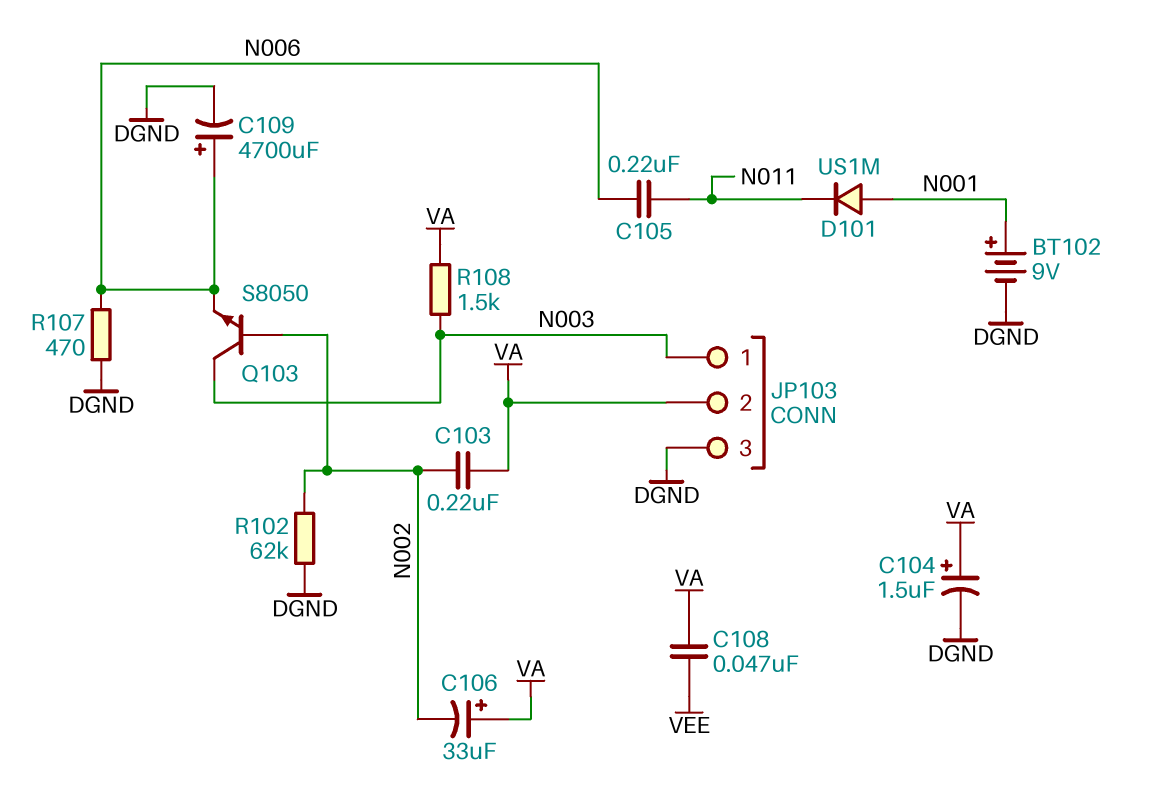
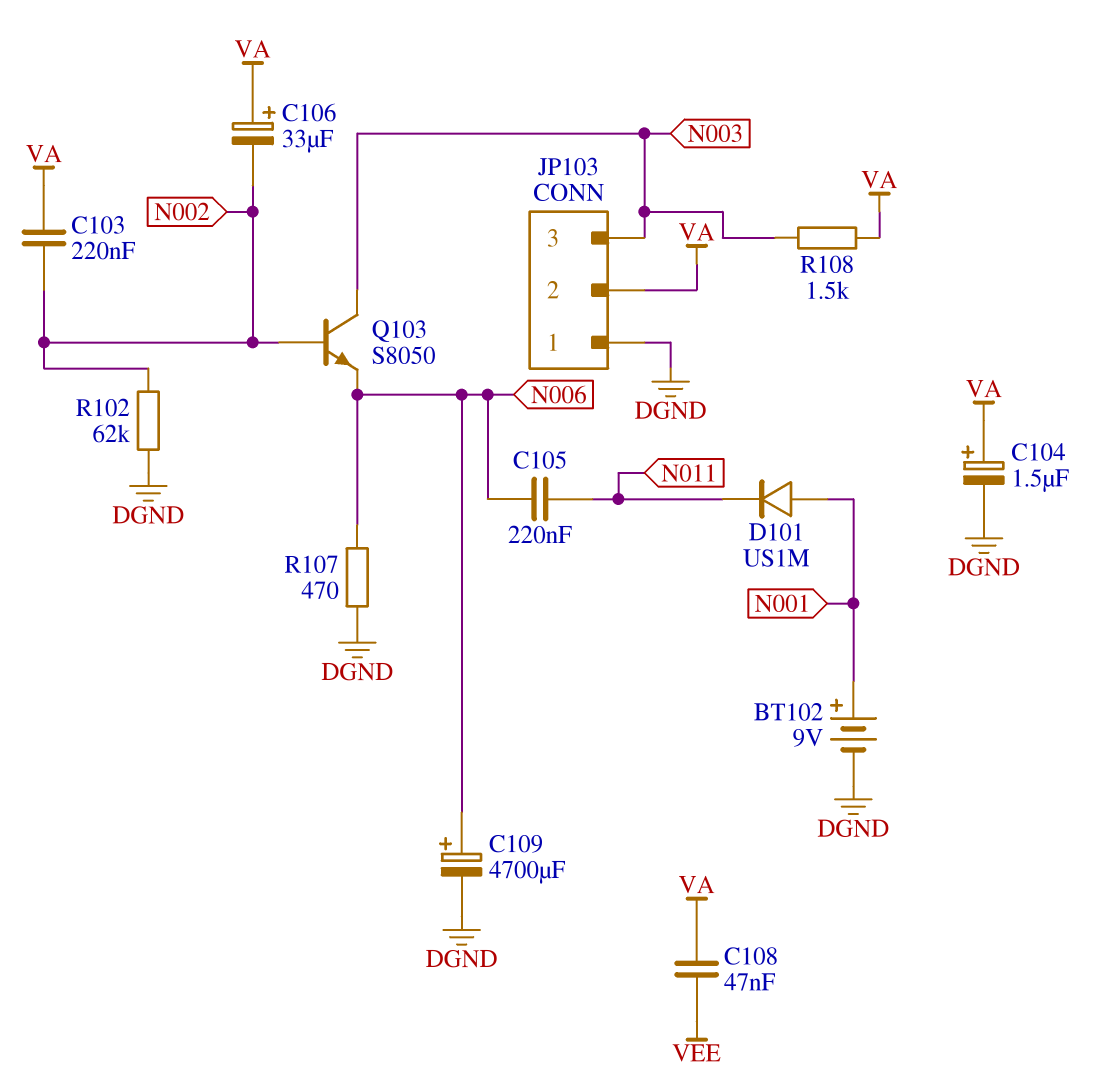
JP103 pin 1: N003 -> DGND
JP103 pin 3: DGND -> N003

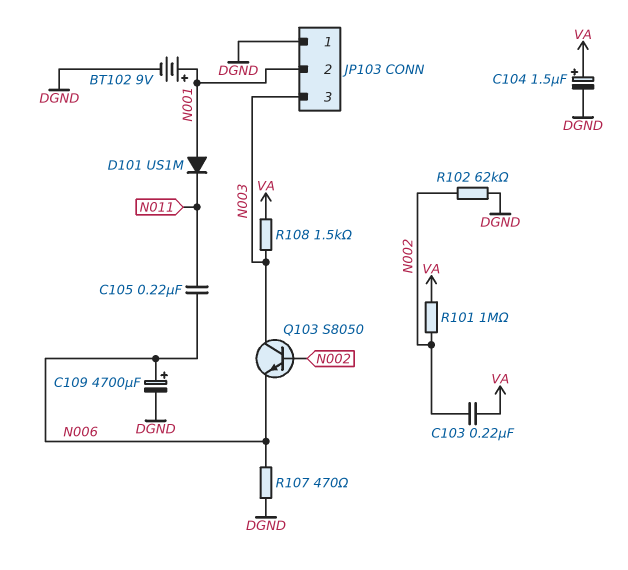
C106: 33uF (plus VA, minus N002) -> none
C108: 47nF (VA, VEE) -> none
JP103 pin 2: VA -> N001
R101: none -> 1M (N002, VA)

